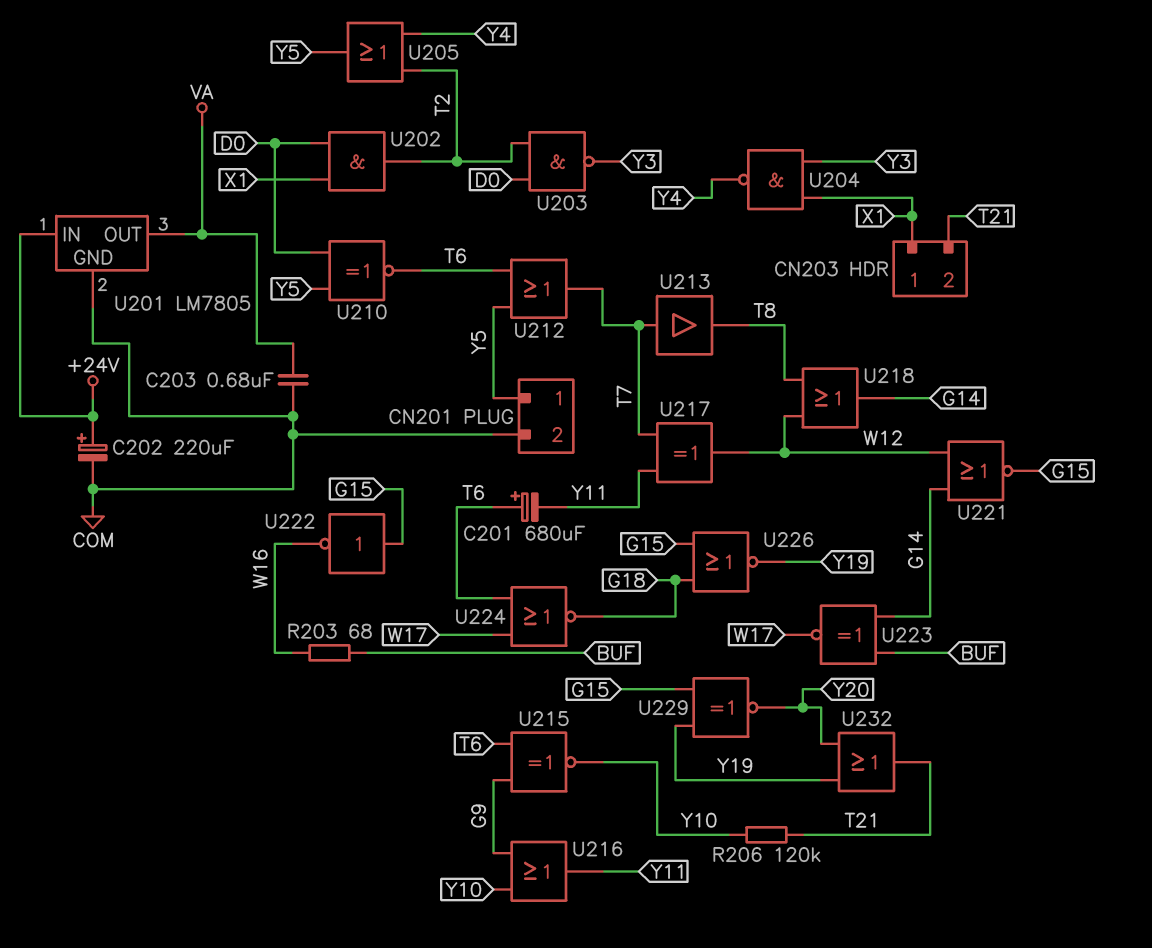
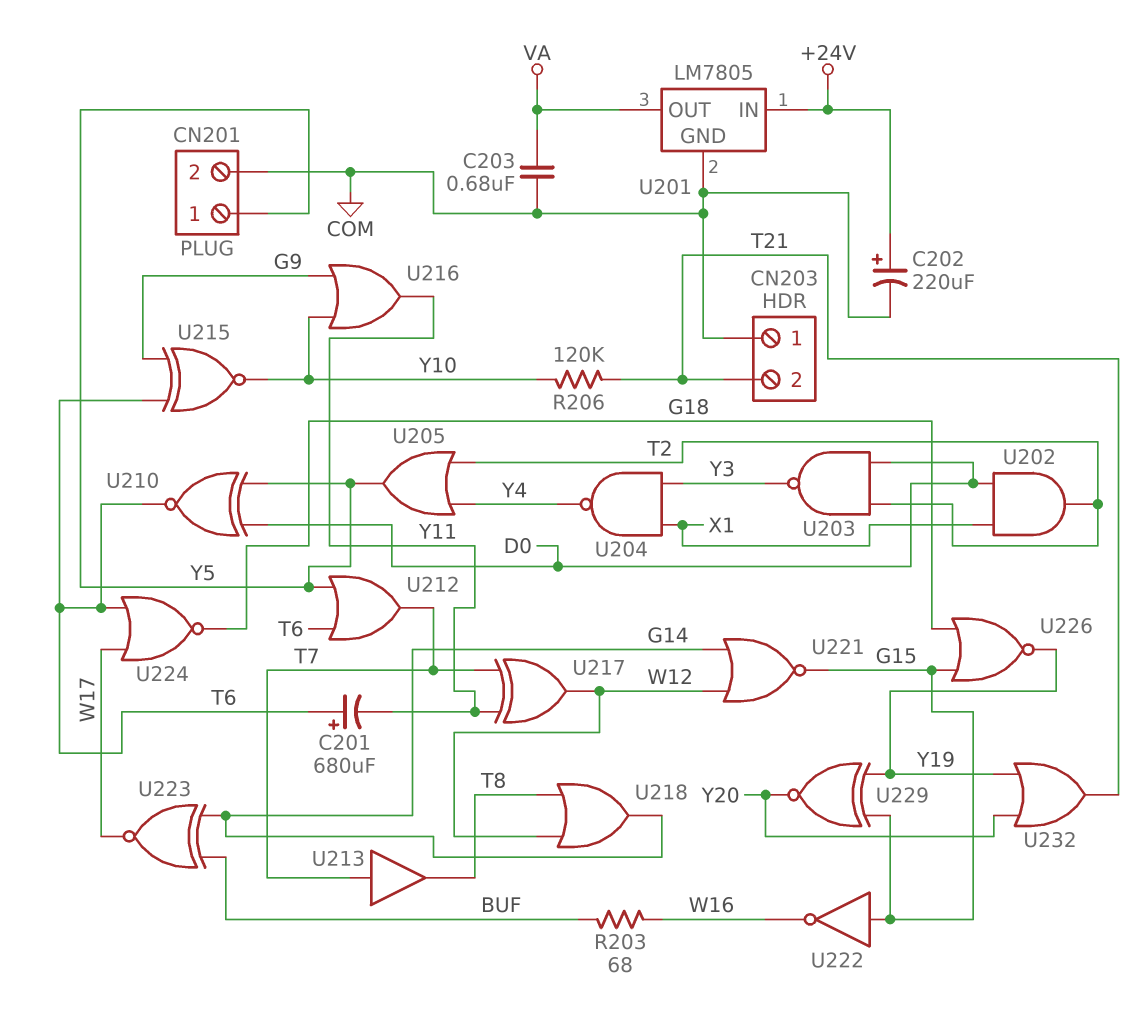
CN203 pin 1: X1 -> COM

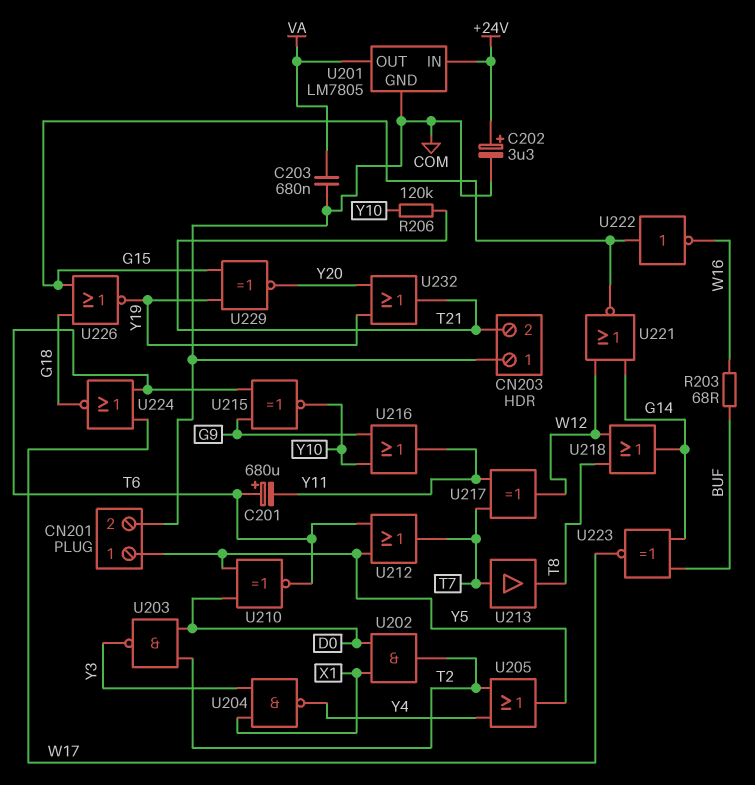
C202: 220uF (plus +24V, minus COM) -> 3.3uF (plus +24V, minus COM)

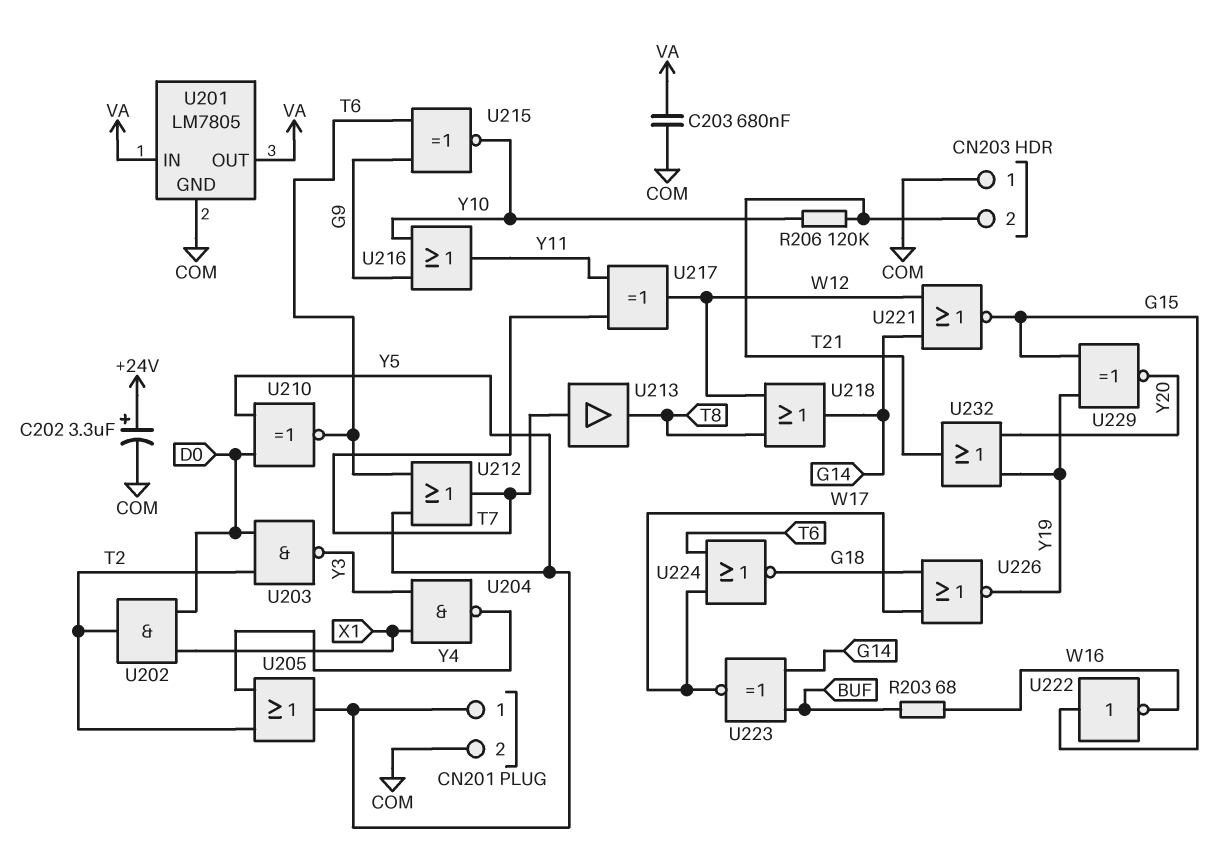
C201: 680uF (plus T6, minus Y11) -> none
U201 pin IN: +24V -> VA
U226: NOR (in G15, in G18, out Y19) -> NOR (in G18, in W17, out Y19)

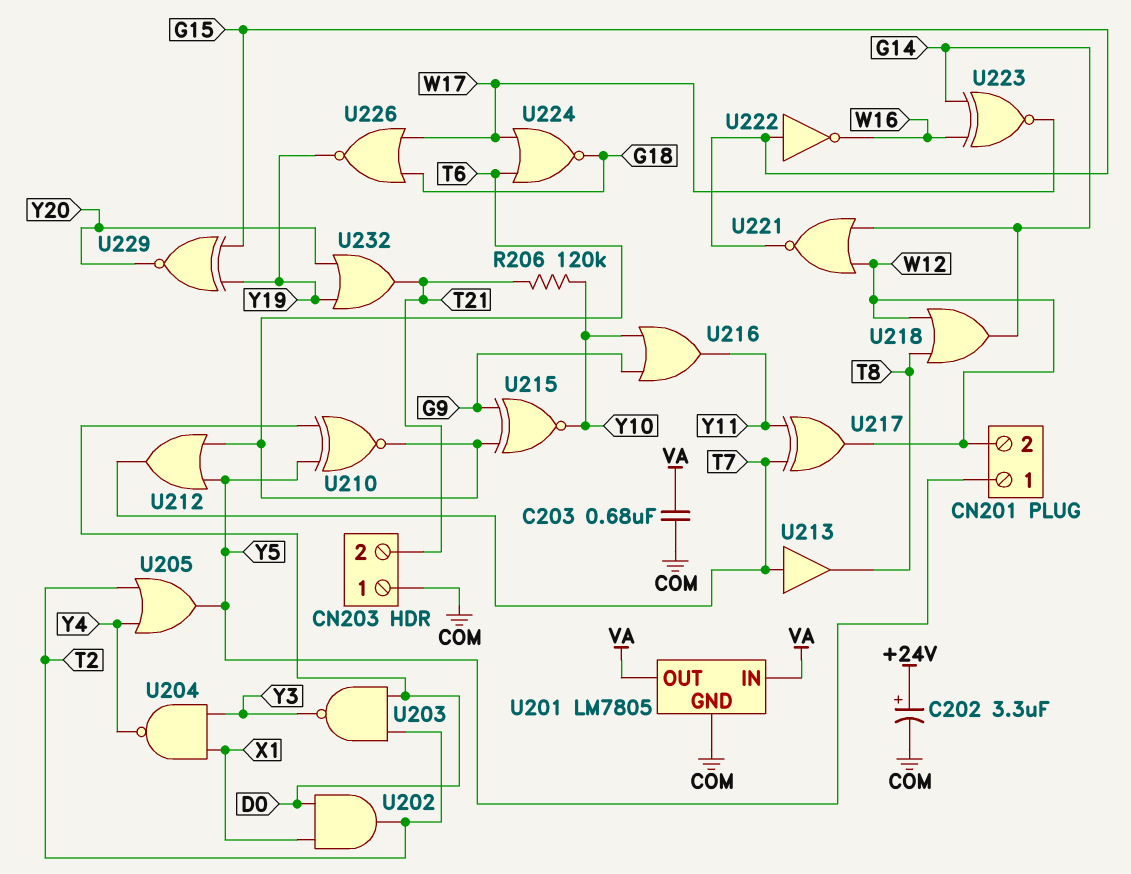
CN201 pin 2: COM -> W12
R203: 68 (BUF, W16) -> none
U223: XNOR (in BUF, in G14, out W17) -> XNOR (in G14, in W16, out W17)

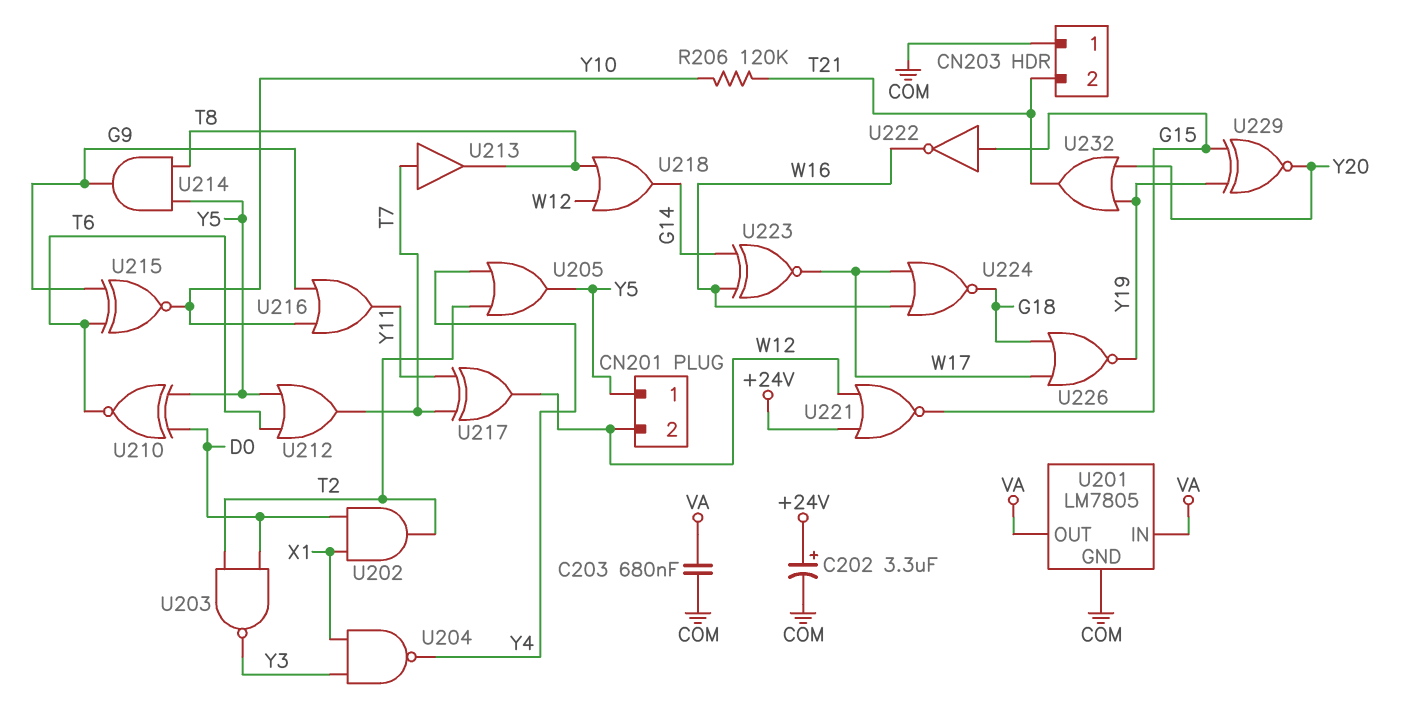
U214: none -> AND (in T8, in Y5, out G9)
U221: NOR (in G14, in W12, out G15) -> NOR (in +24V, in W12, out G15)
U224: NOR (in T6, in W17, out G18) -> NOR (in W16, in W17, out G18)

